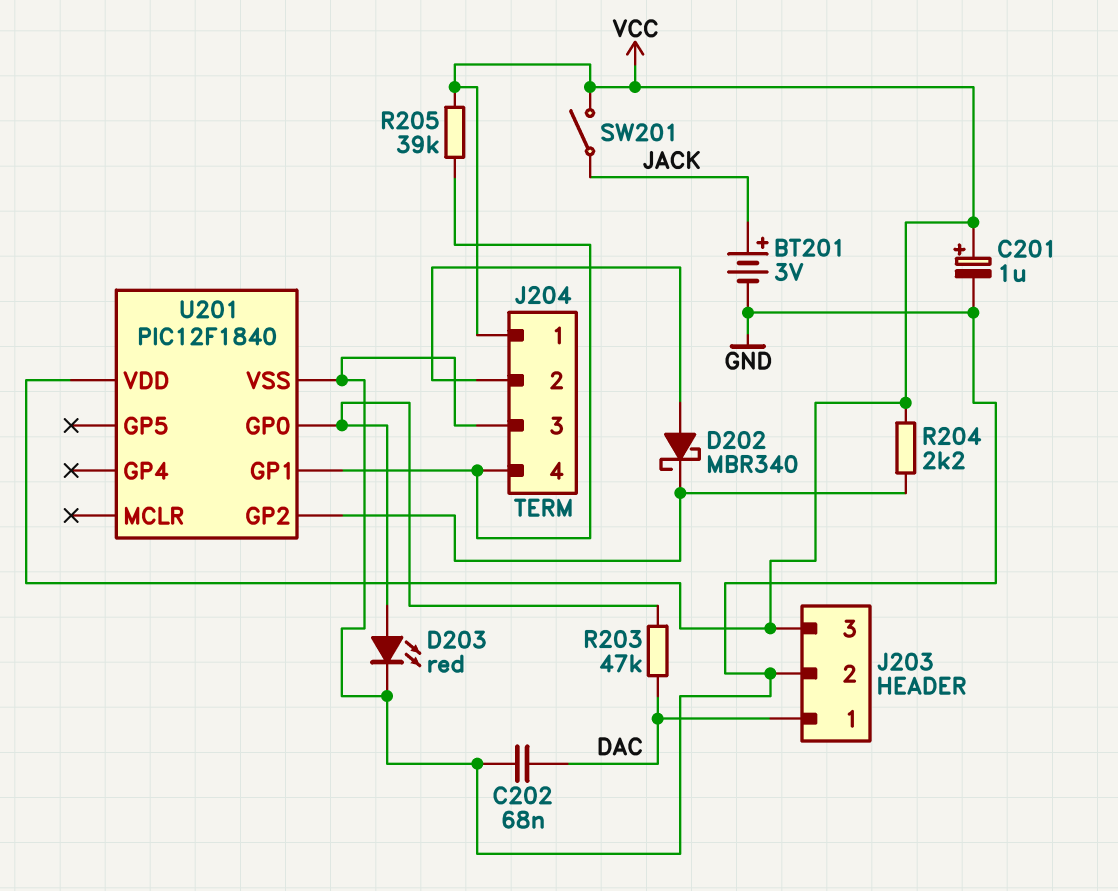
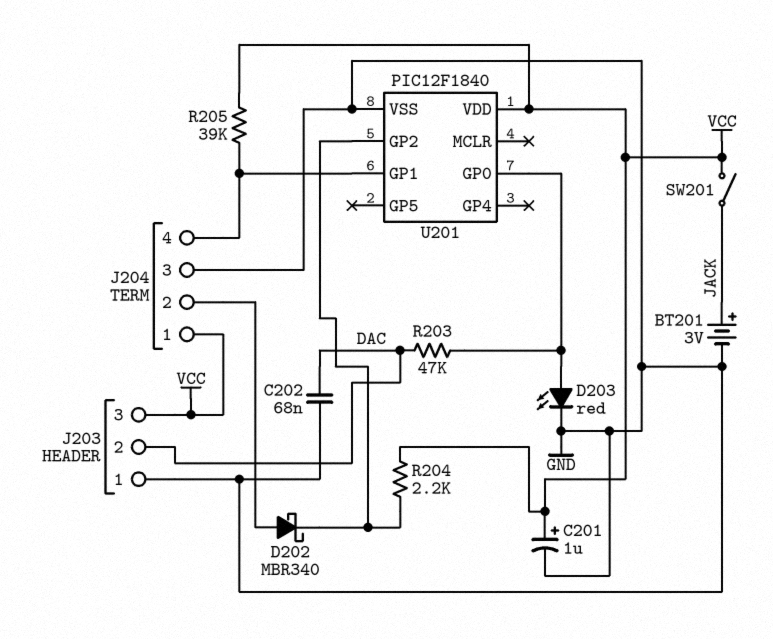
J203 pin 1: DAC -> GND
J203 pin 2: GND -> DAC

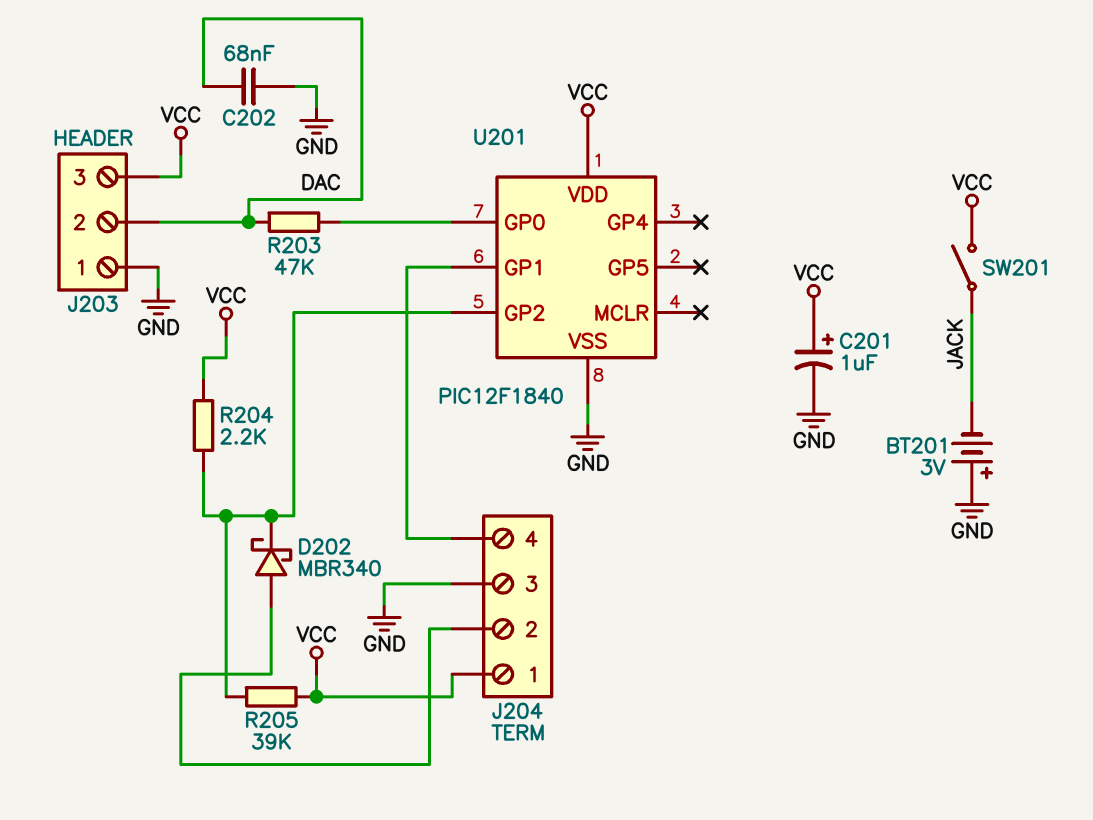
BT201: 3V (plus JACK, minus GND) -> 3V (plus GND, minus JACK)
D203: LED red (A U201/GP0, K GND) -> none
R205: 39k (J204/4, VCC) -> 39k (U201/GP2, VCC)

